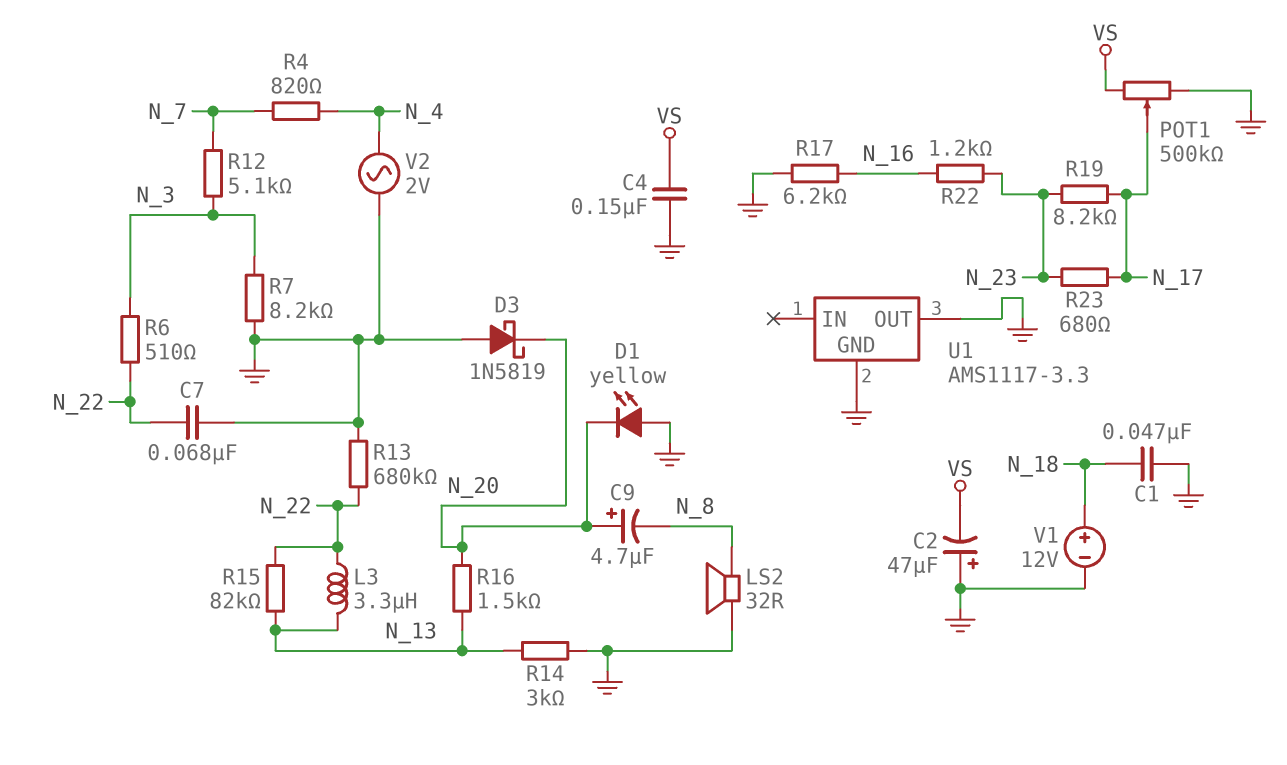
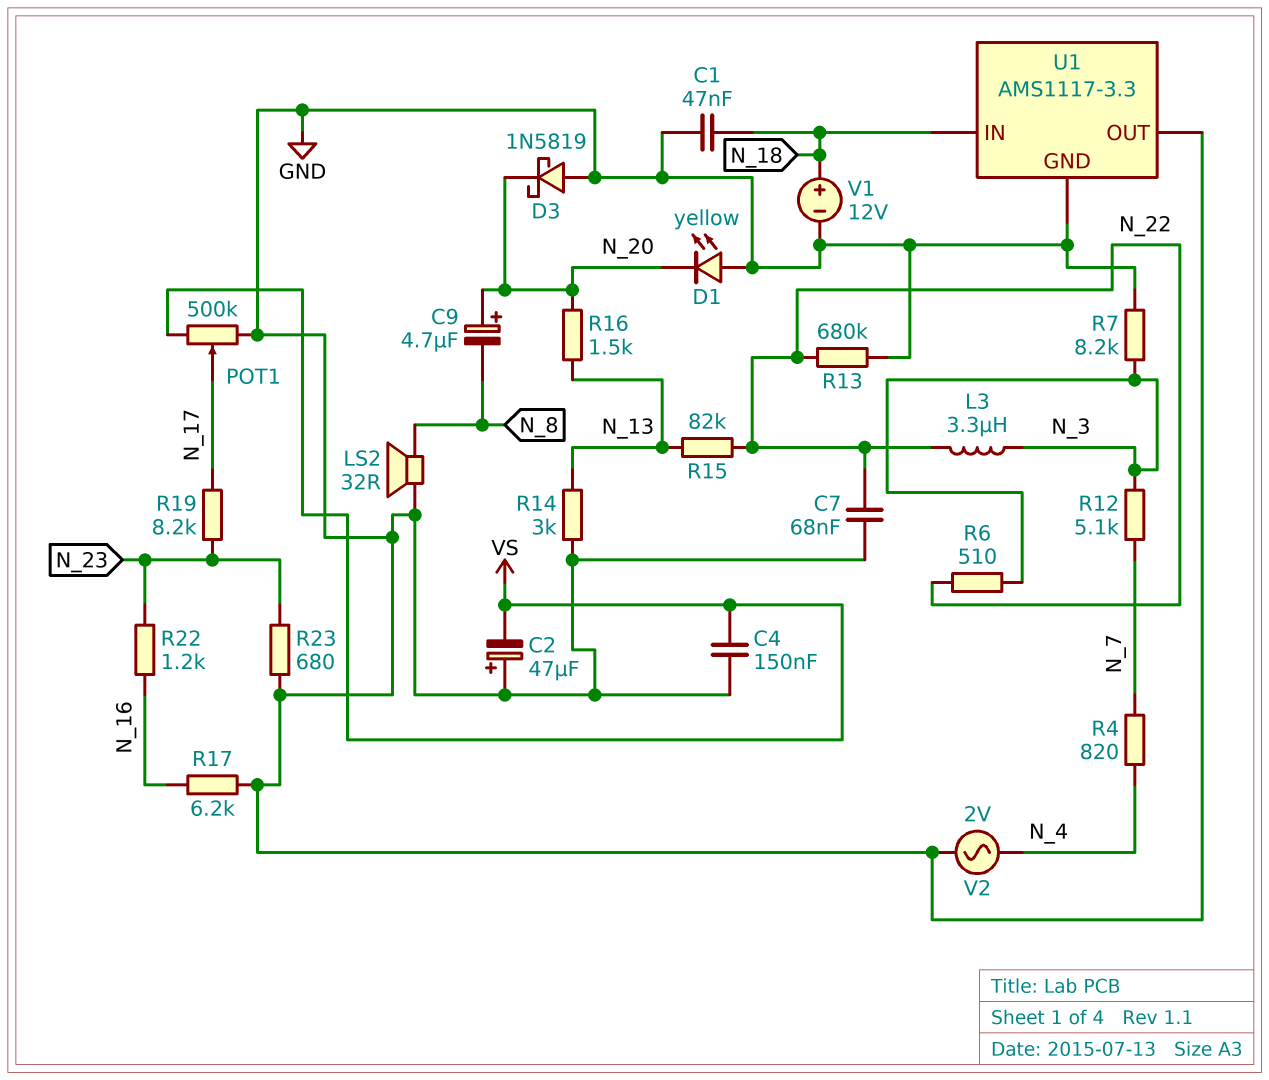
L3: 3.3uH (N_13, N_22) -> 3.3uH (N_3, N_22)
R23: 680 (N_17, N_23) -> 680 (GND, N_23)
U1 pin IN: none -> N_18

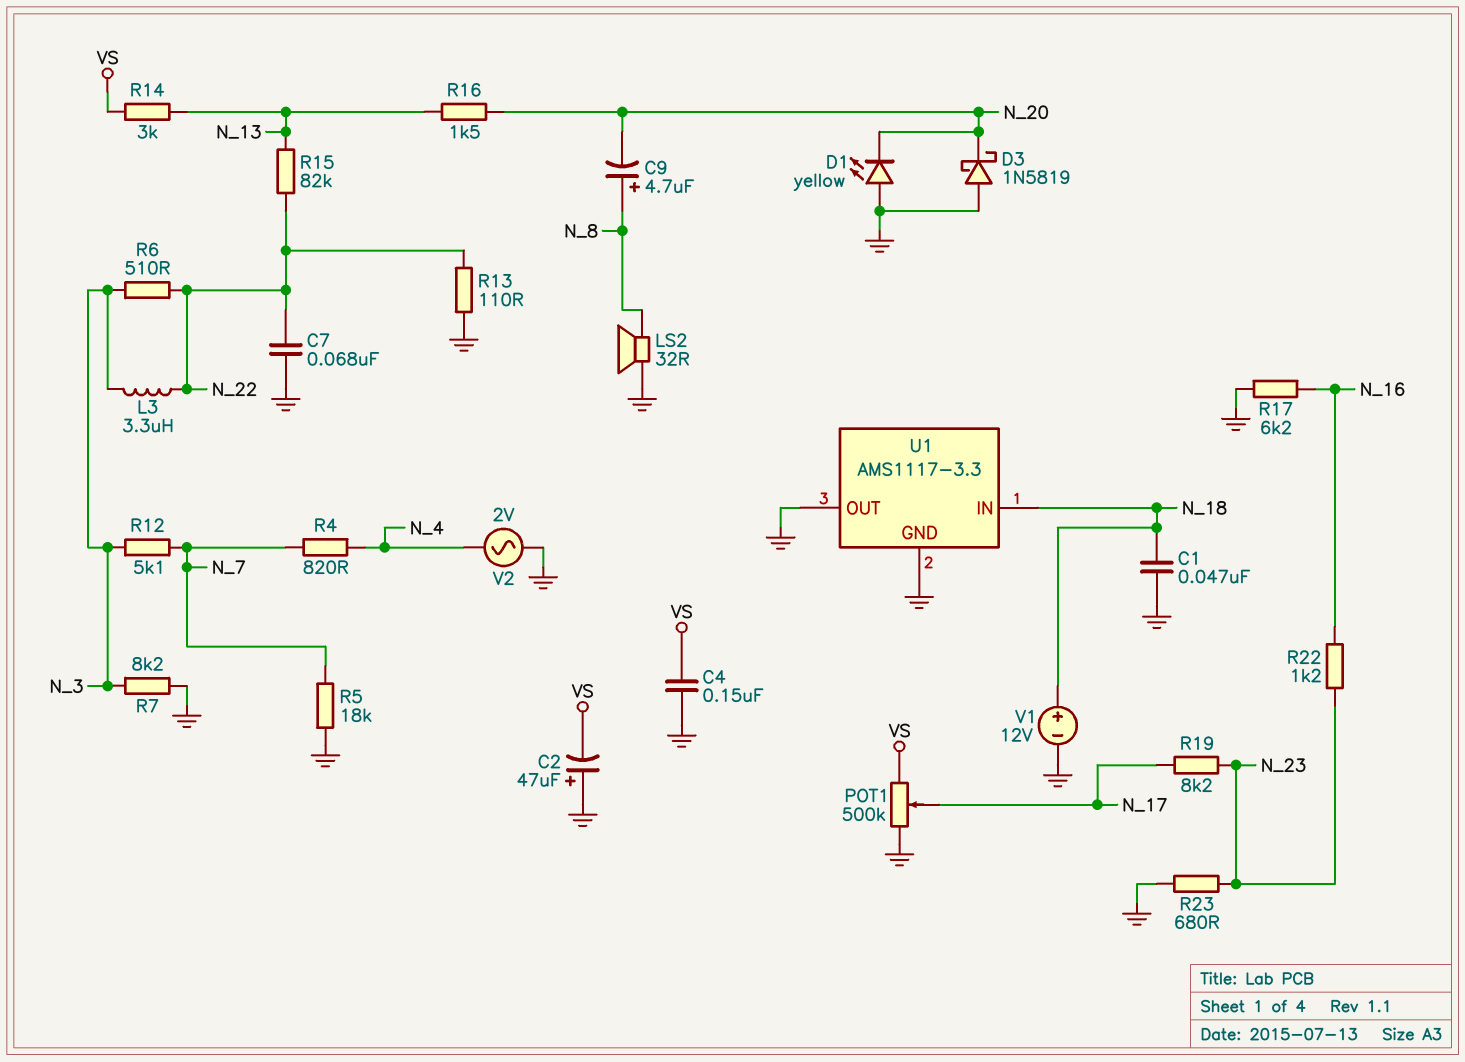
C9: 4.7uF (plus N_20, minus N_8) -> 4.7uF (plus N_8, minus N_20)
R5: none -> 18k (GND, N_7)
R13: 680k (GND, N_22) -> 110 (GND, N_22)
R14: 3k (GND, N_13) -> 3k (N_13, VS)

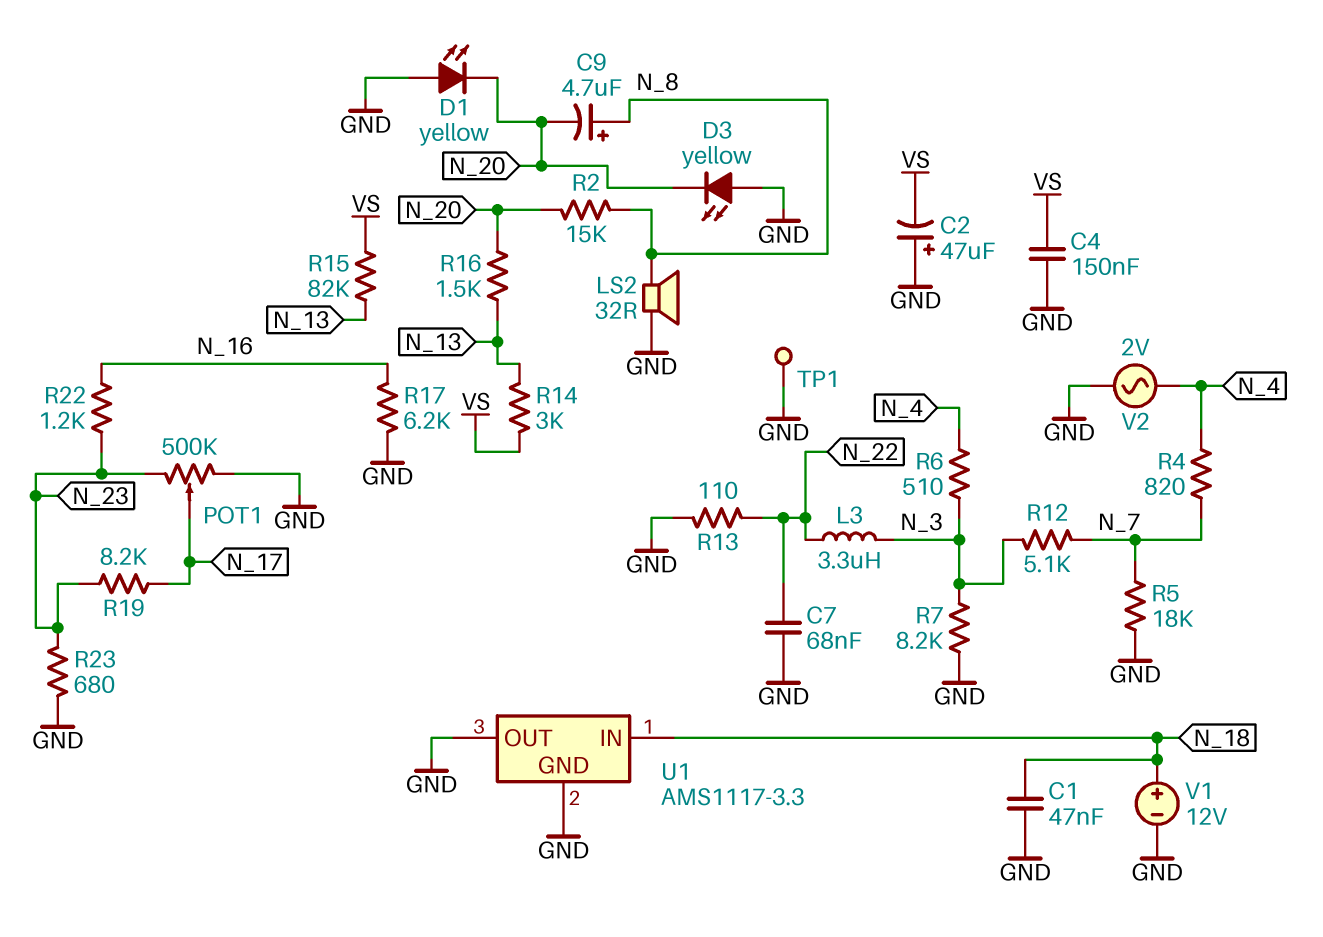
D3: schottky 1N5819 (A GND, K N_20) -> LED yellow (A GND, K N_20)
POT1: 500k (GND, VS, wiper N_17) -> 500k (GND, N_23, wiper N_17)
R2: none -> 15k (N_8, N_20)
R6: 510 (N_3, N_22) -> 510 (N_3, N_4)
R15: 82k (N_13, N_22) -> 82k (N_13, VS)
TP1: none -> test point (GND)

